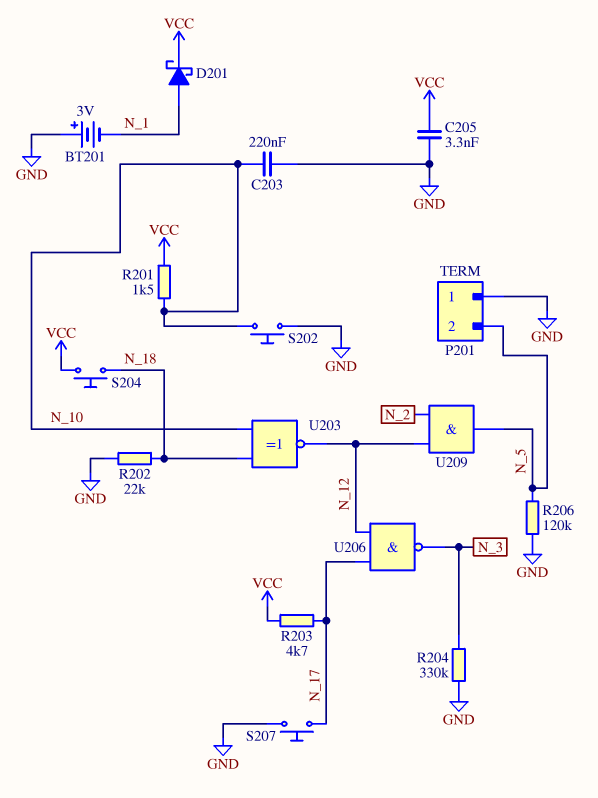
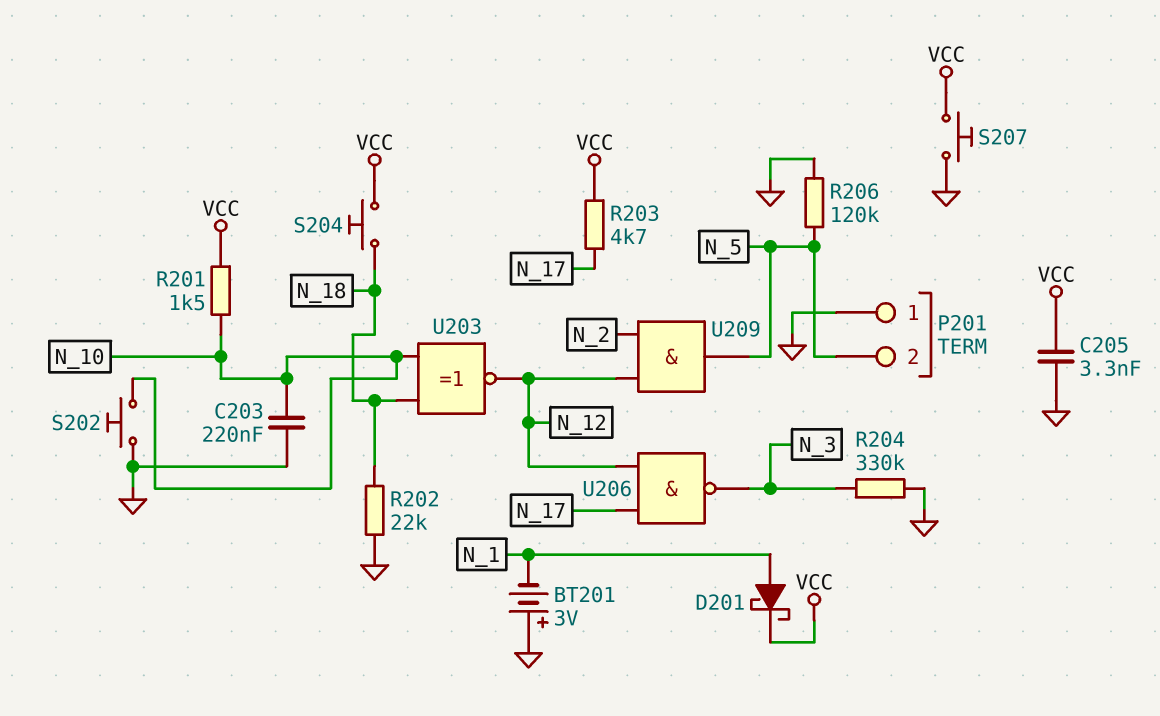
S207: button (GND, N_17) -> button (GND, VCC)

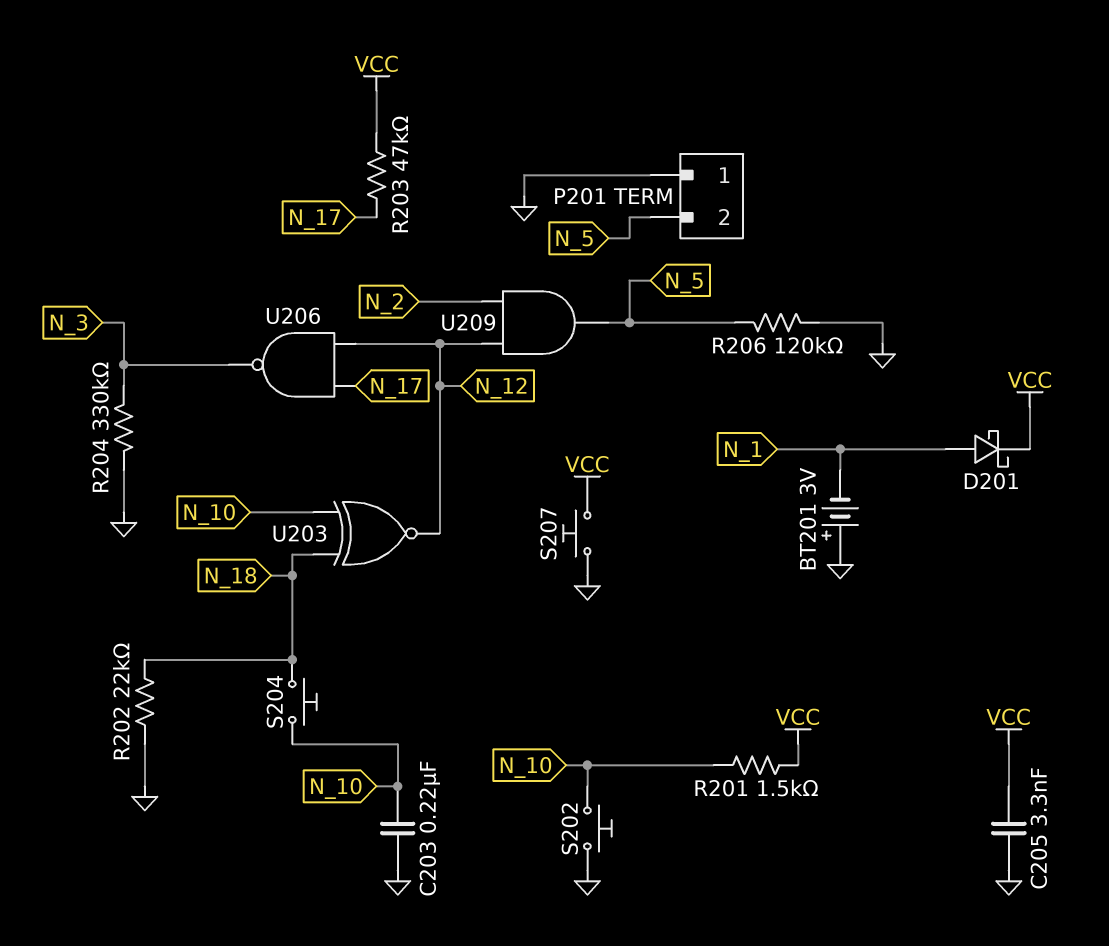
R203: 4.7k (N_17, VCC) -> 47k (N_17, VCC)
S204: button (N_18, VCC) -> button (N_10, N_18)

